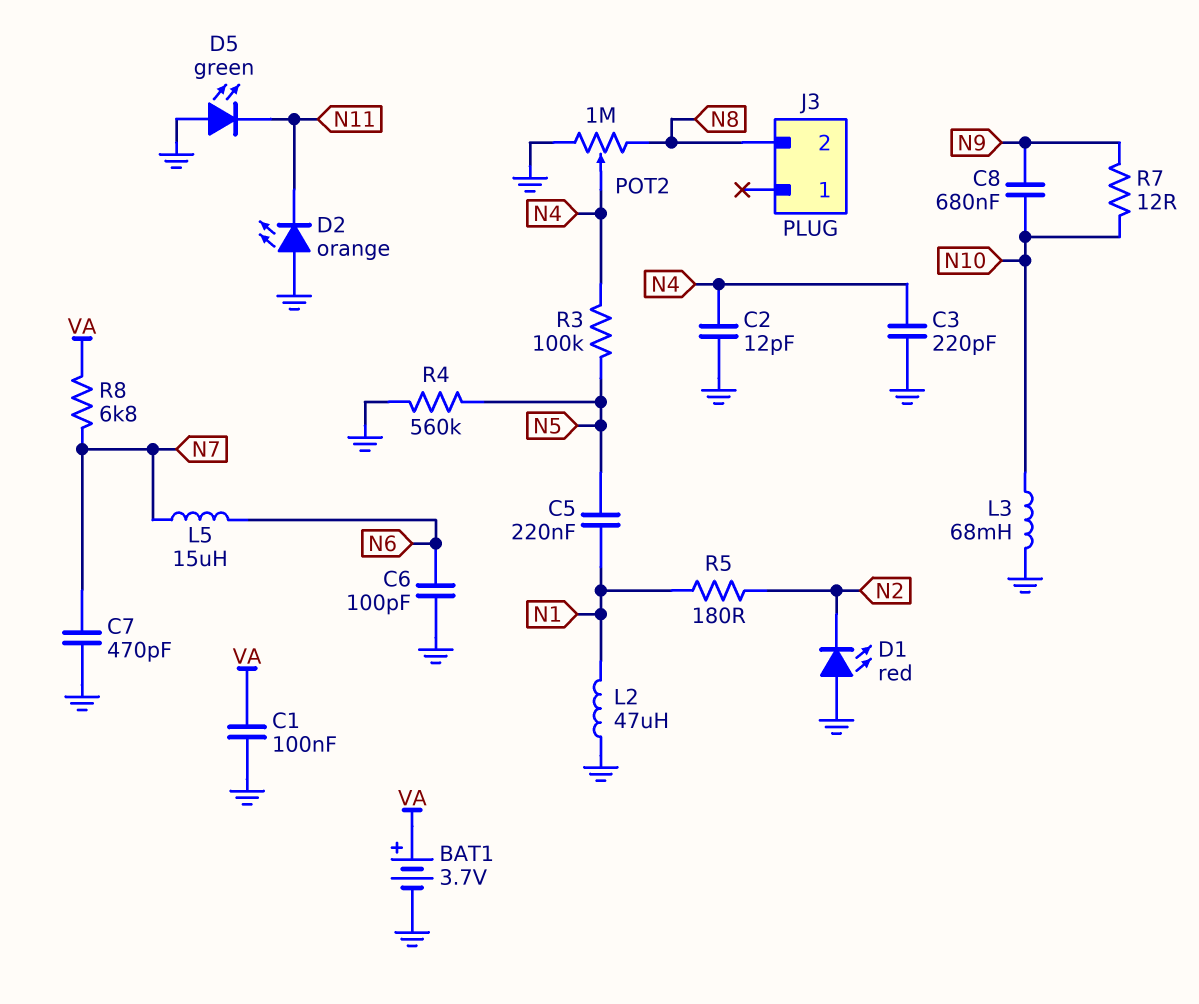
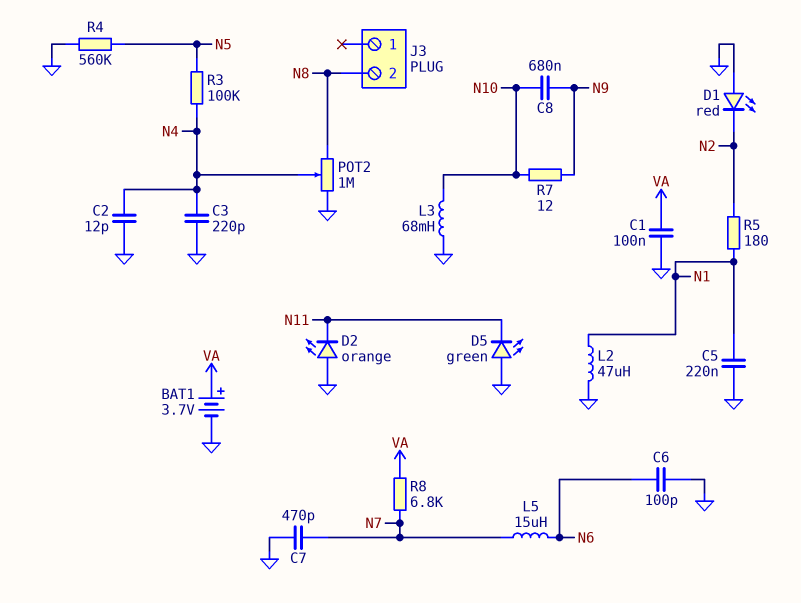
C5: 220nF (N1, N5) -> 220nF (GND, N1)

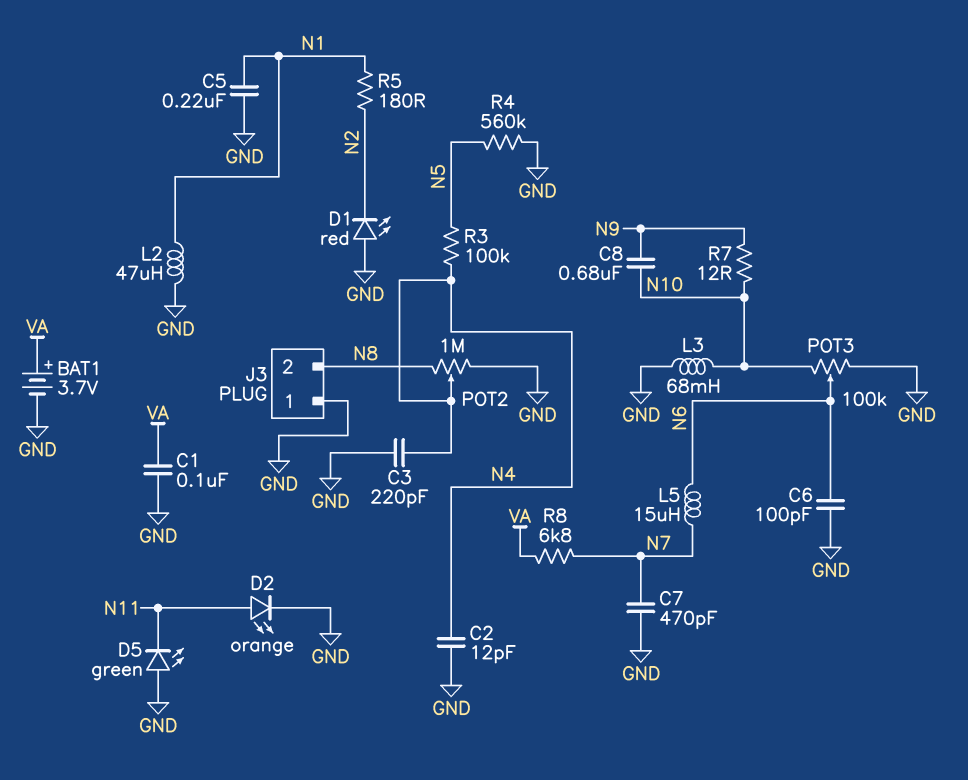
D2: LED orange (A GND, K N11) -> LED orange (A N11, K GND)
J3 pin 1: none -> GND
POT3: none -> 100k (GND, N10, wiper N6)

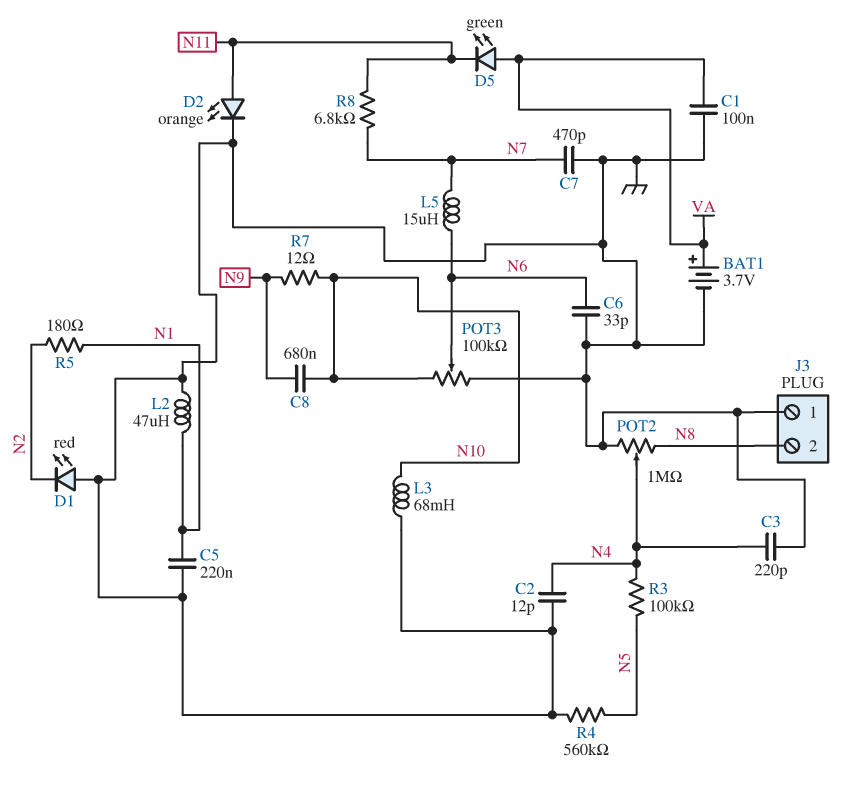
C6: 100pF (GND, N6) -> 33pF (GND, N6)
D5: LED green (A GND, K N11) -> LED green (A VA, K N11)
R8: 6.8k (N7, VA) -> 6.8k (N7, N11)

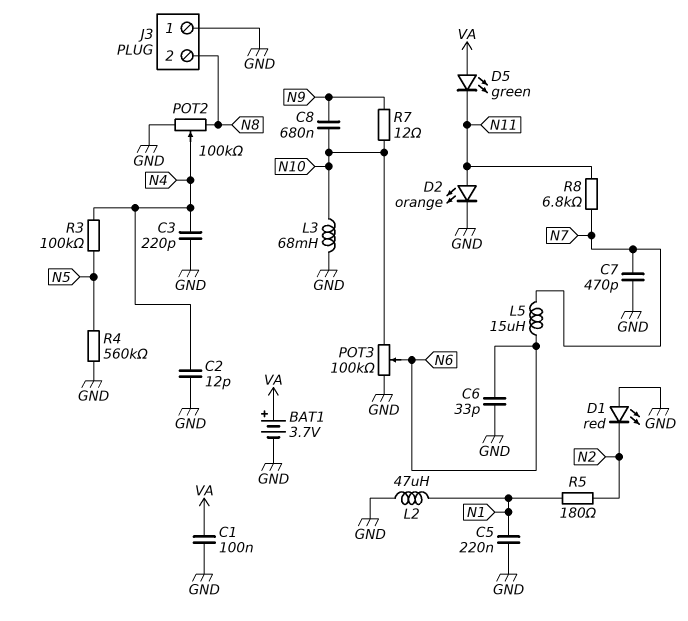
POT2: 1M (GND, N8, wiper N4) -> 100k (GND, N8, wiper N4)

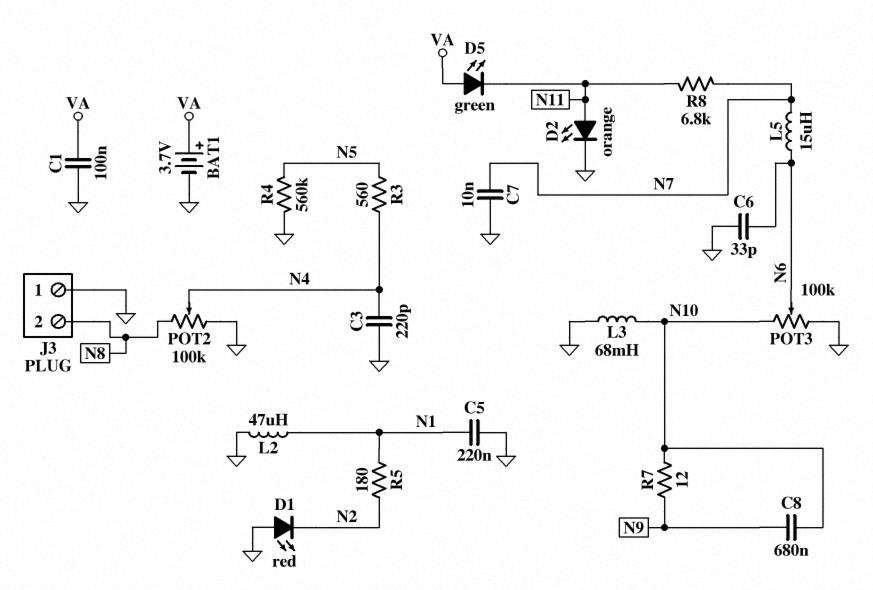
C2: 12pF (GND, N4) -> none
C7: 470pF (GND, N7) -> 10nF (GND, N7)
R3: 100k (N4, N5) -> 560 (N4, N5)

